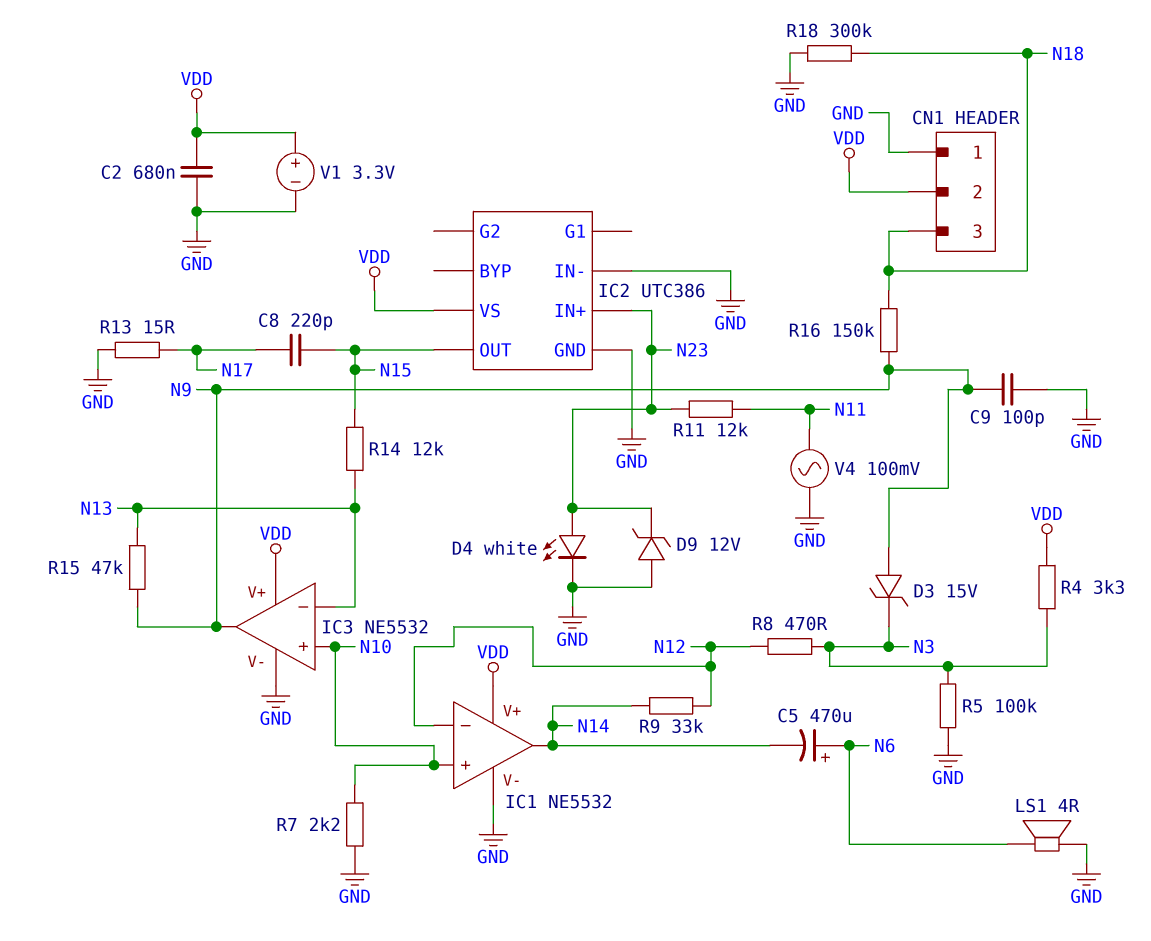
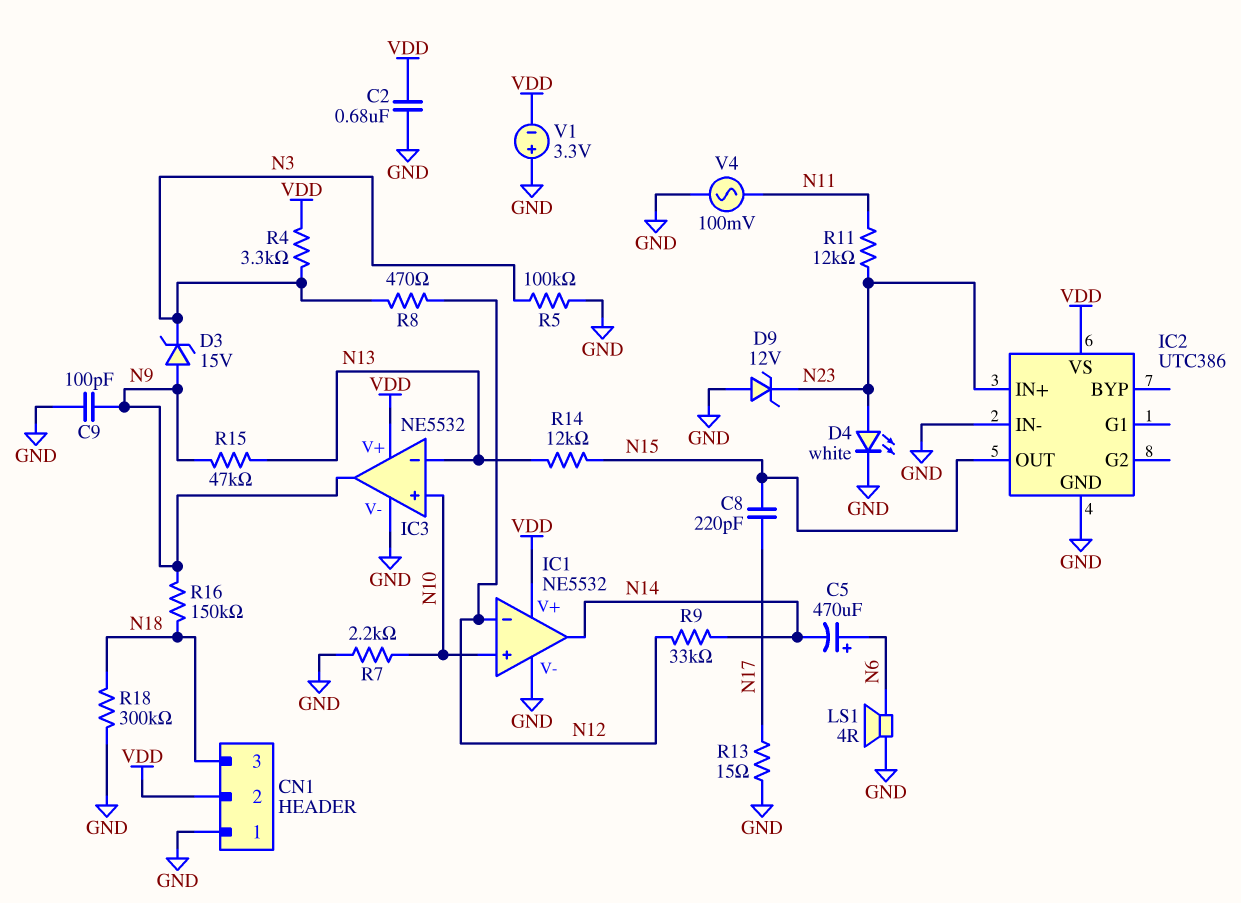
V1: 3.3V (plus VDD, minus GND) -> 3.3V (plus GND, minus VDD)

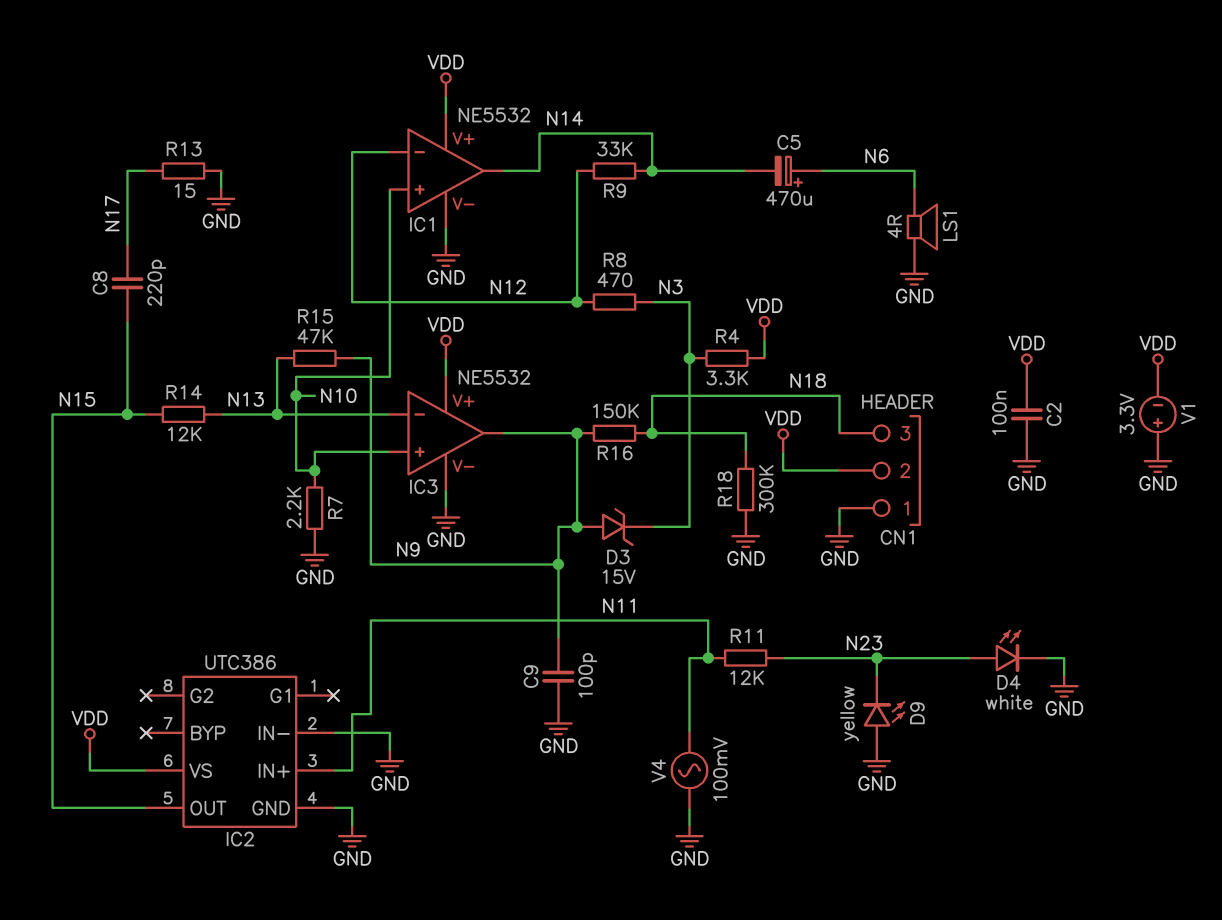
C2: 680nF (GND, VDD) -> 100nF (GND, VDD)
D9: zener 12V (A GND, K N23) -> LED yellow (A GND, K N23)
IC2 pin IN+: N23 -> N11
R5: 100k (GND, N3) -> none

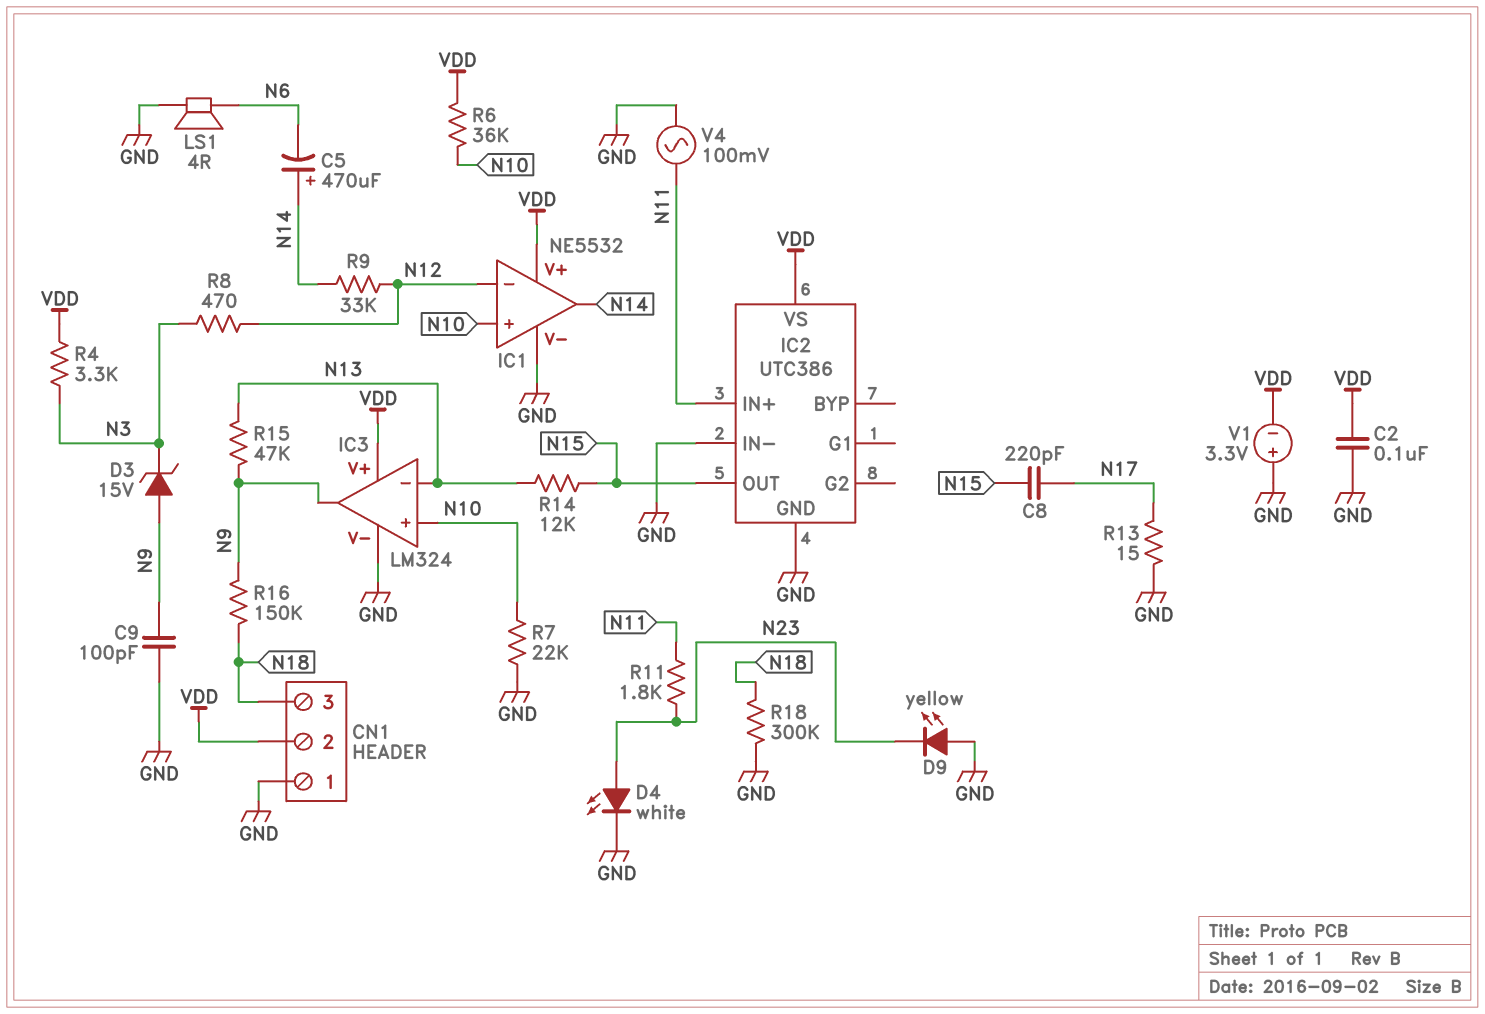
C5: 470uF (plus N6, minus N14) -> 470uF (plus N14, minus N6)
IC3: NE5532 -> LM324
R6: none -> 36k (N10, VDD)
R7: 2.2k (GND, N10) -> 22k (GND, N10)
R11: 12k (N11, N23) -> 1.8k (N11, N23)

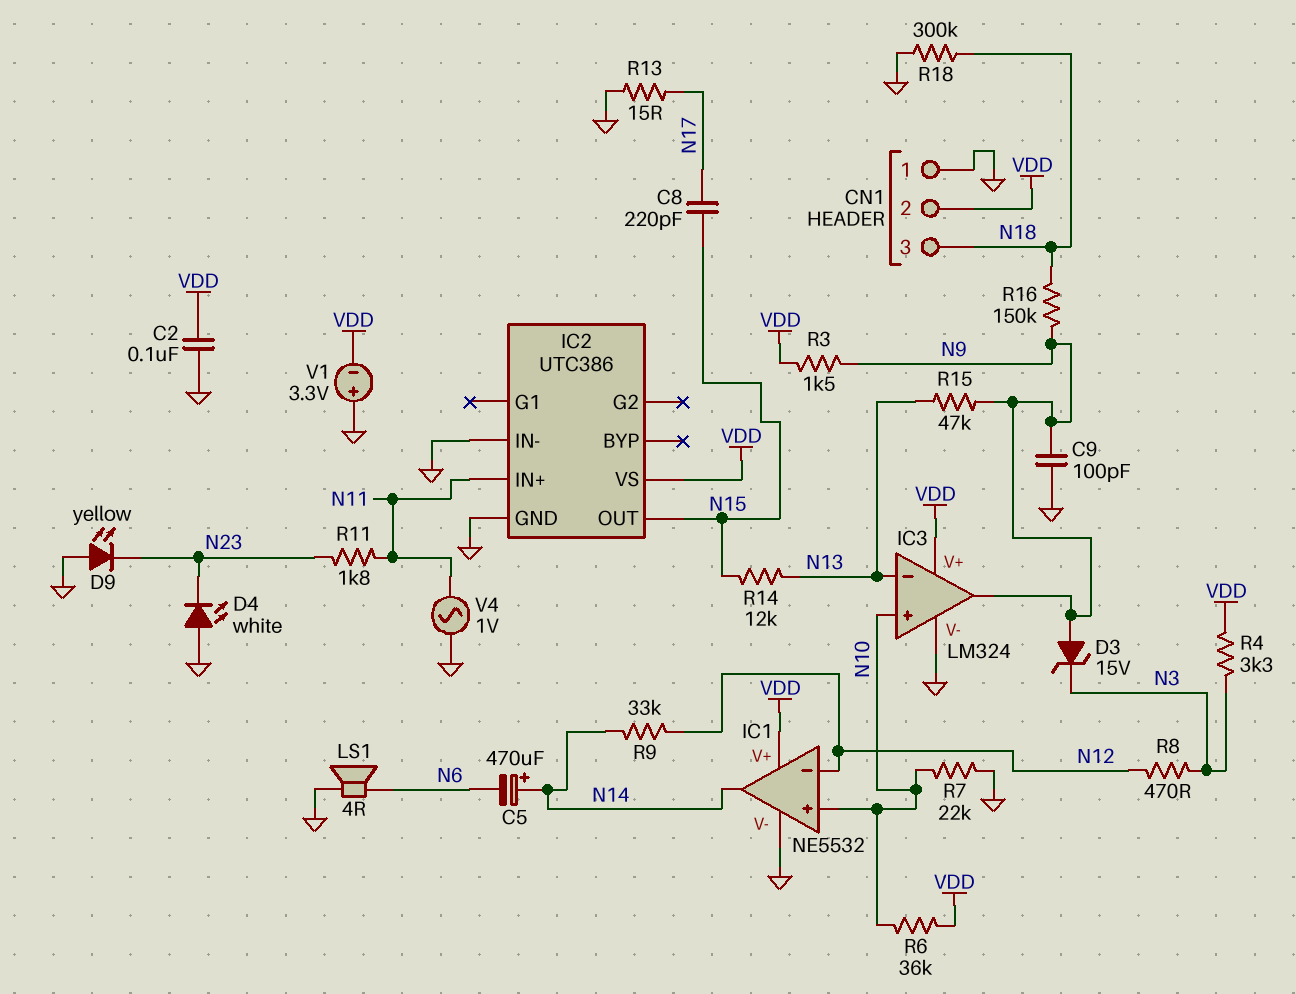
D4: LED white (A N23, K GND) -> LED white (A GND, K N23)
R3: none -> 1.5k (N9, VDD)
V4: AC 100mV (GND, N11) -> AC 1V (GND, N11)

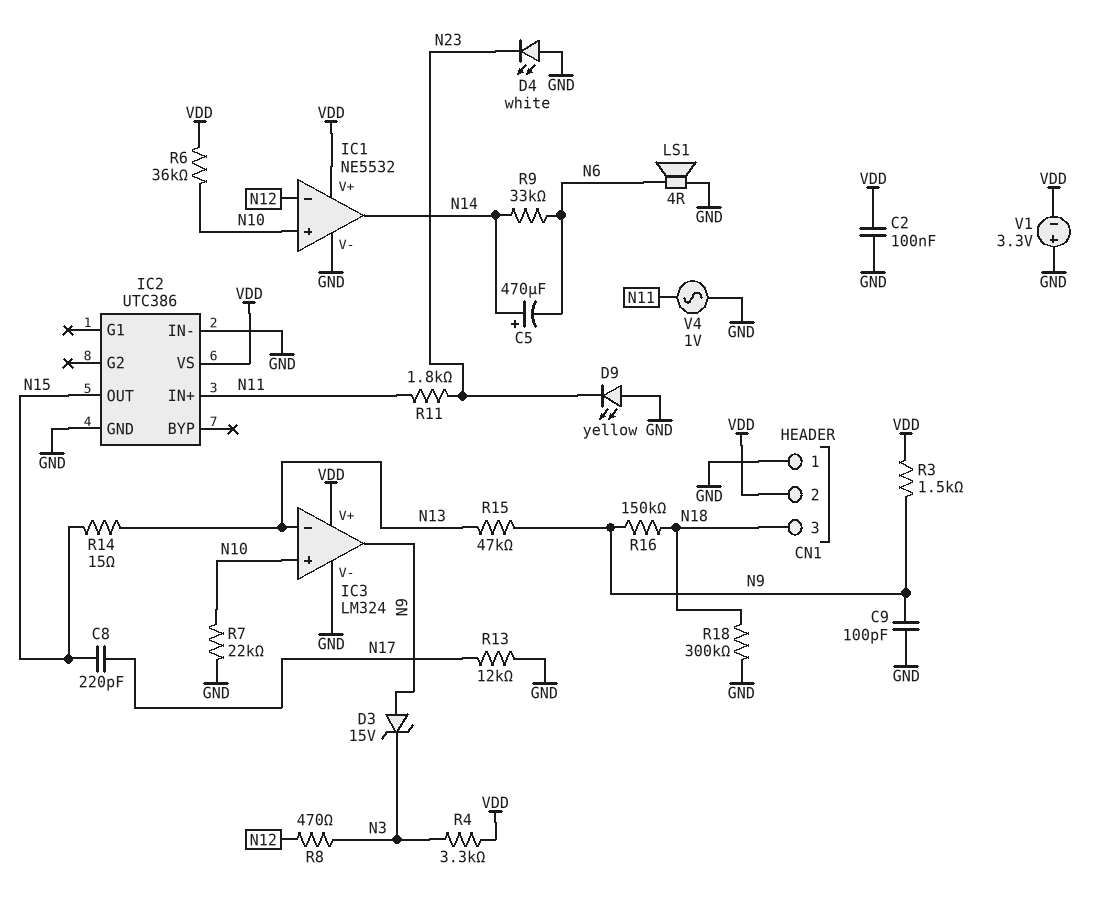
R9: 33k (N12, N14) -> 33k (N6, N14)
R13: 15 (GND, N17) -> 12k (GND, N17)
R14: 12k (N13, N15) -> 15 (N13, N15)

